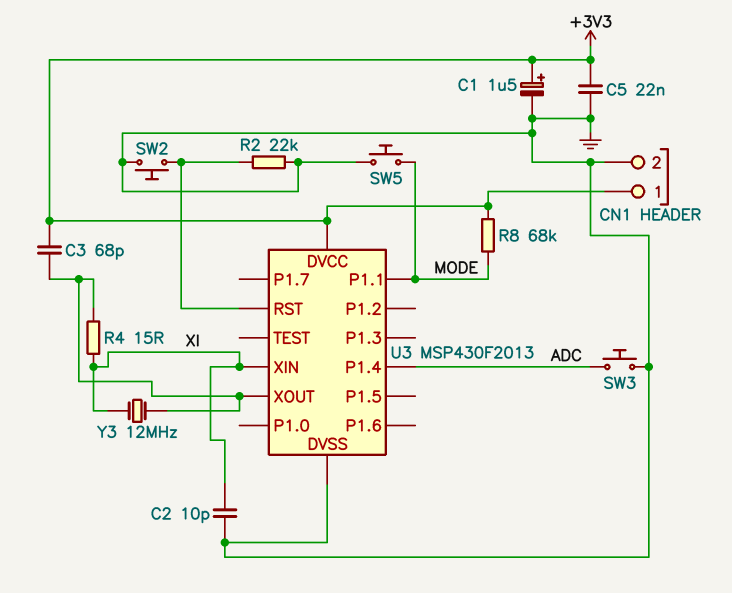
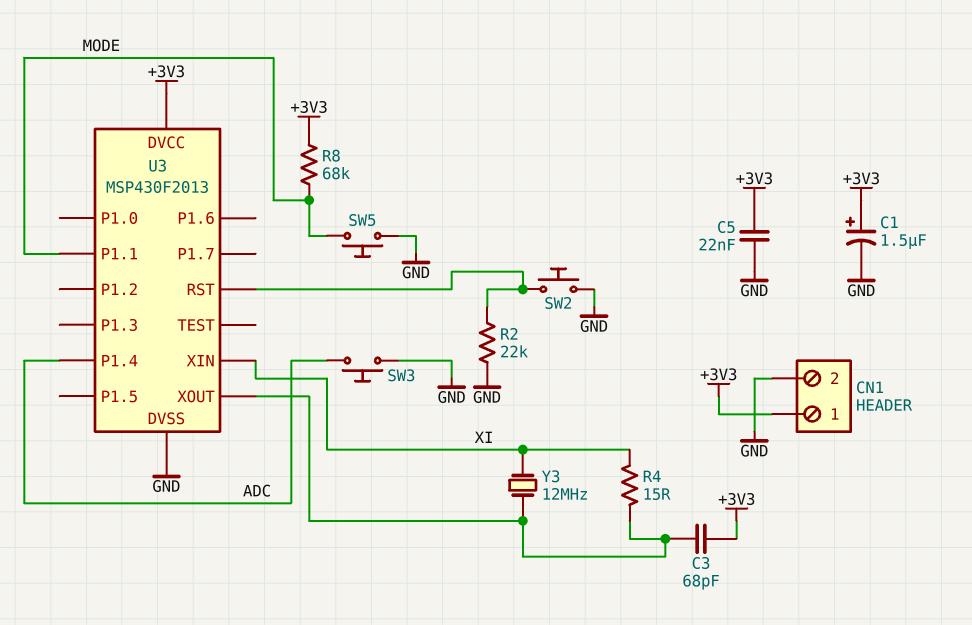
C2: 10pF (GND, XI) -> none

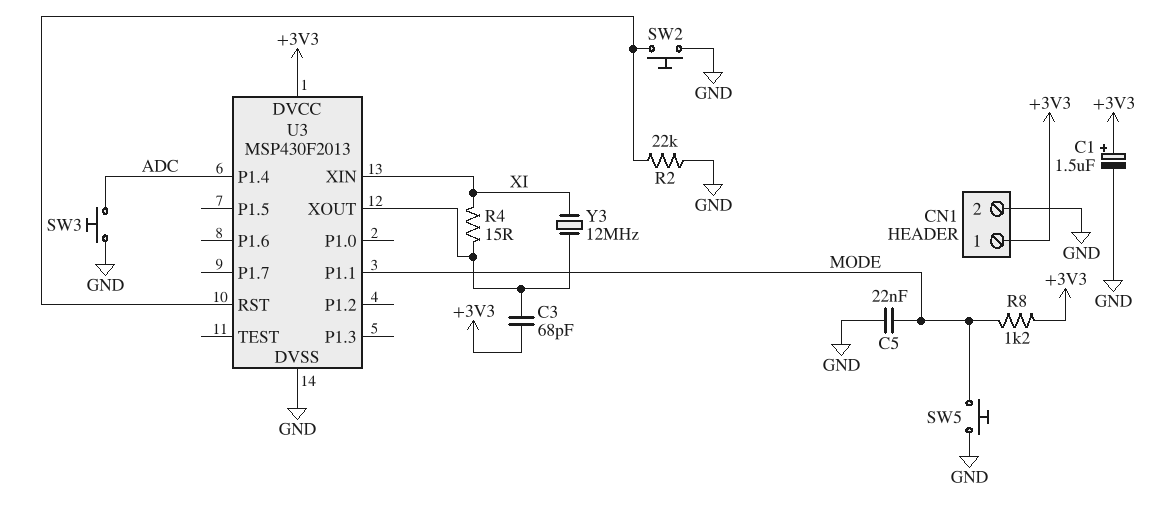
C5: 22nF (+3V3, GND) -> 22nF (GND, MODE)
R8: 68k (+3V3, MODE) -> 1.2k (+3V3, MODE)

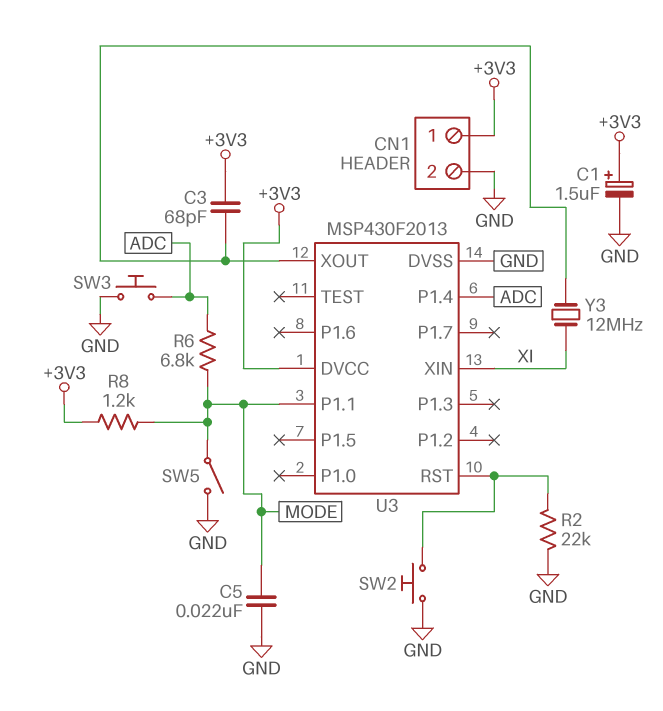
R4: 15 (U3/XOUT, XI) -> none
R6: none -> 6.8k (ADC, MODE)
SW5: button (GND, MODE) -> switch (GND, MODE)

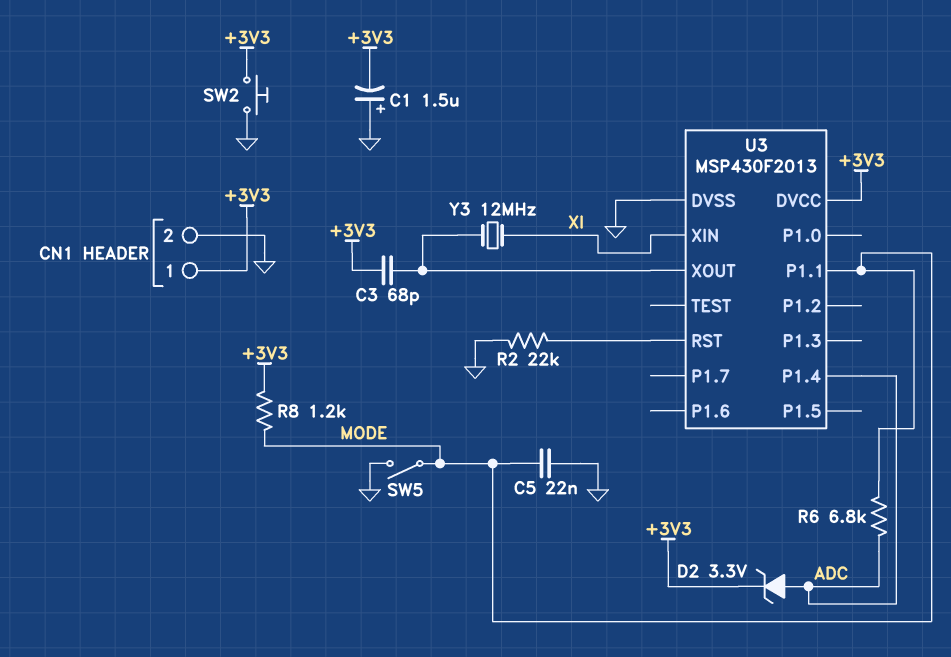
C1: 1.5uF (plus +3V3, minus GND) -> 1.5uF (plus GND, minus +3V3)
D2: none -> zener 3.3V (A ADC, K +3V3)
SW2: button (GND, U3/RST) -> button (+3V3, GND)
SW3: button (ADC, GND) -> none

